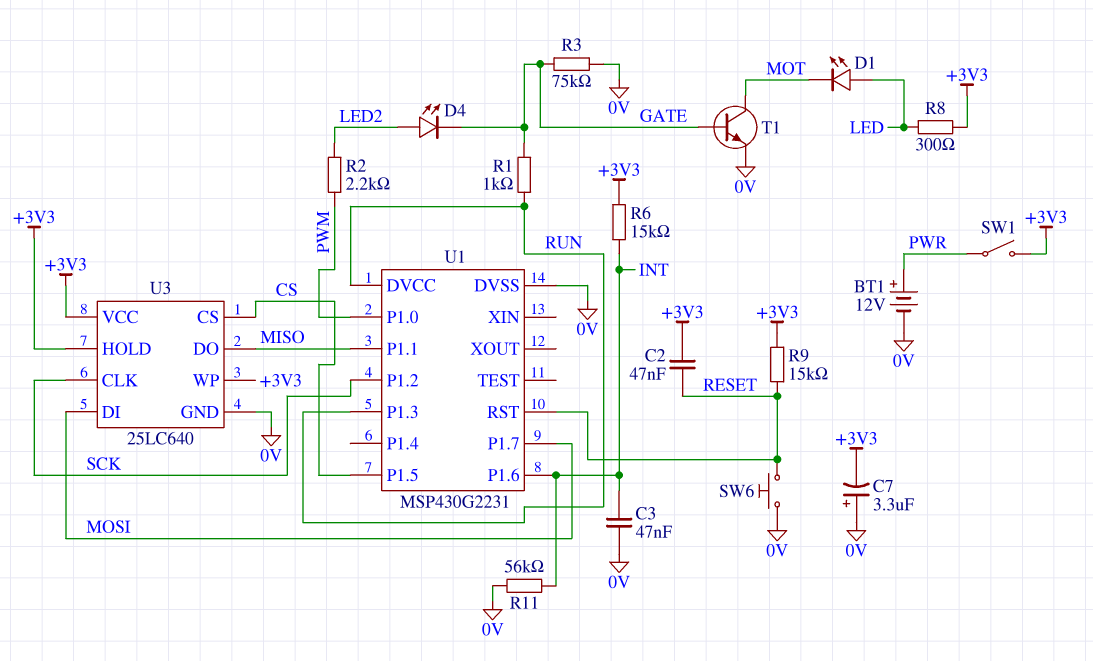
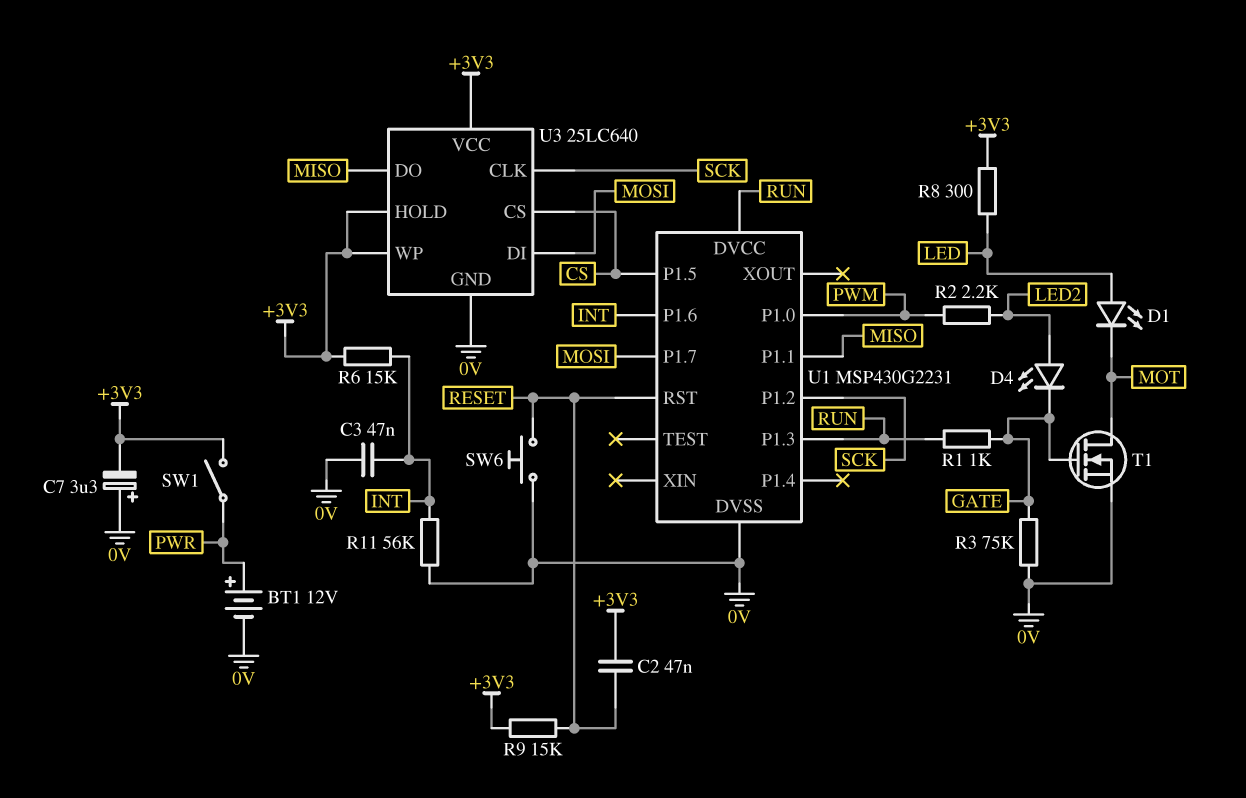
T1: NPN (B GATE, C MOT, E 0V) -> NMOS (G GATE, D MOT, S 0V)

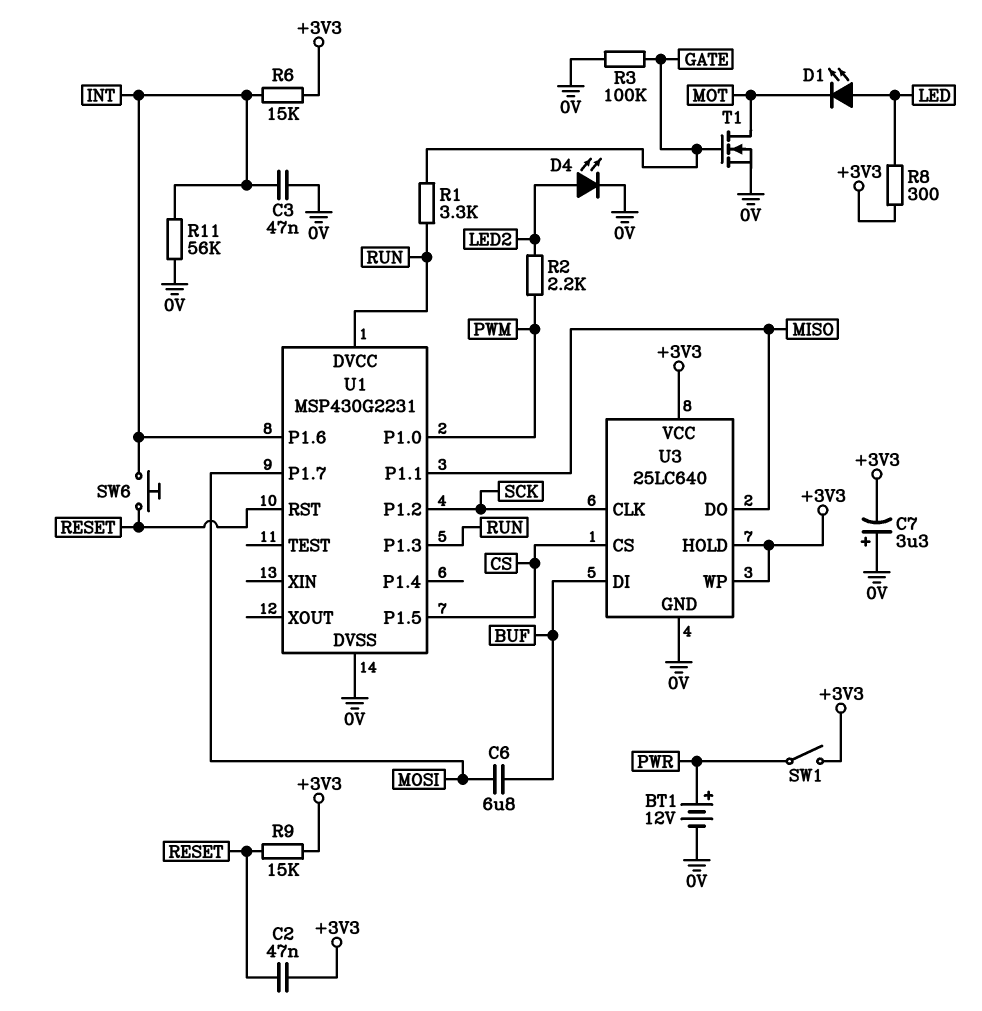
C6: none -> 6.8uF (BUF, MOSI)
D4: LED (A LED2, K GATE) -> LED (A LED2, K 0V)
R1: 1k (GATE, RUN) -> 3.3k (GATE, RUN)
R3: 75k (0V, GATE) -> 100k (0V, GATE)
SW6: button (0V, RESET) -> button (INT, RESET)
U3 pin DI: MOSI -> BUF

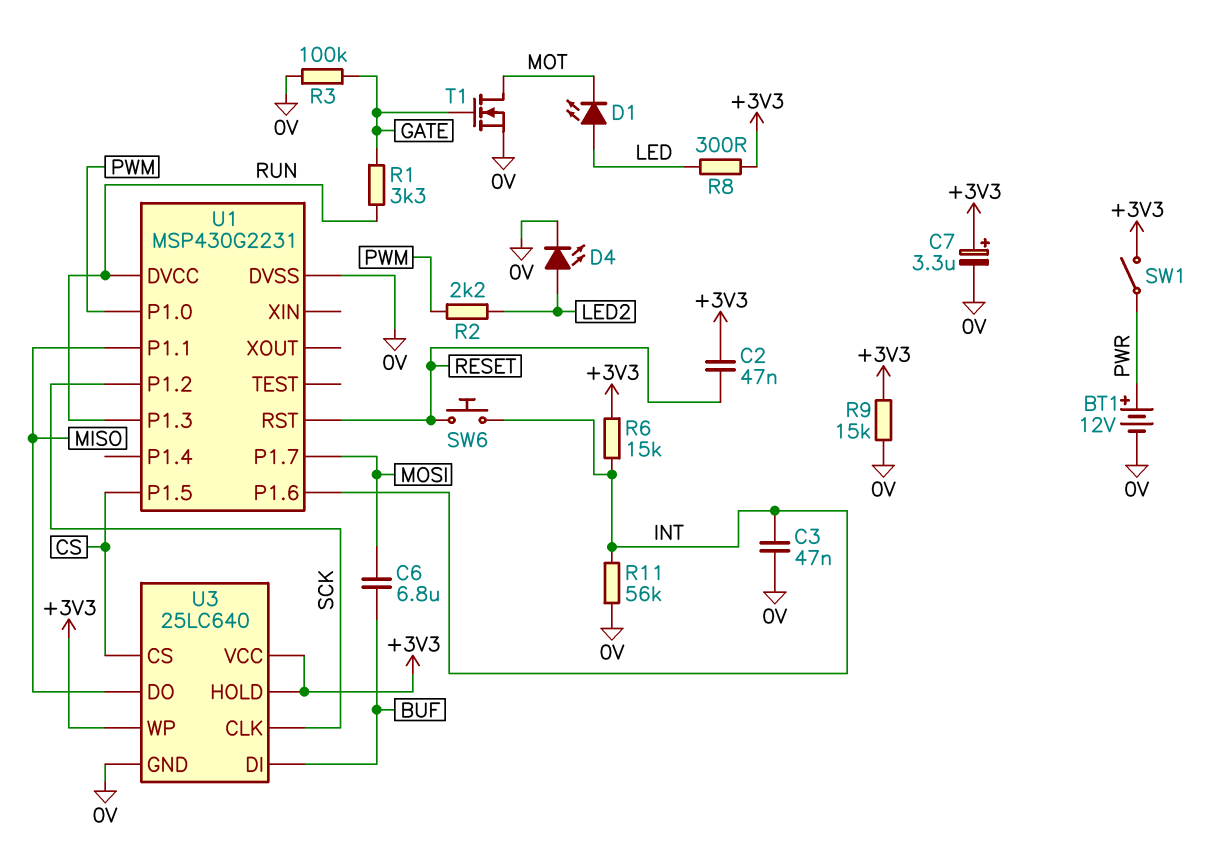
C7: 3.3uF (plus 0V, minus +3V3) -> 3.3uF (plus +3V3, minus 0V)
R9: 15k (+3V3, RESET) -> 15k (+3V3, 0V)

